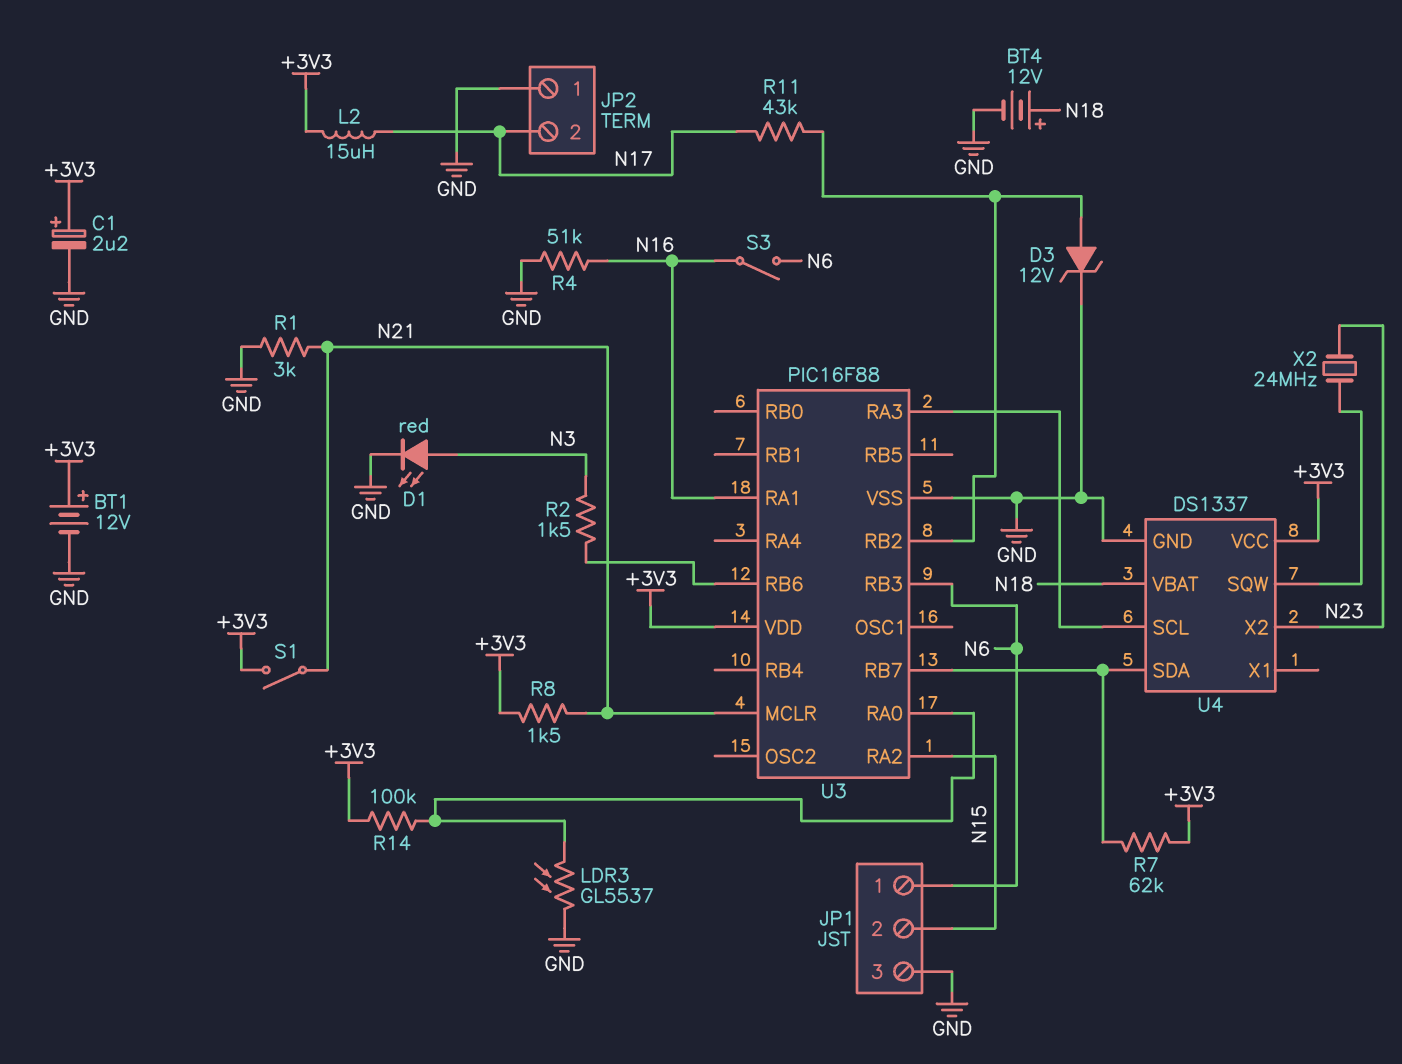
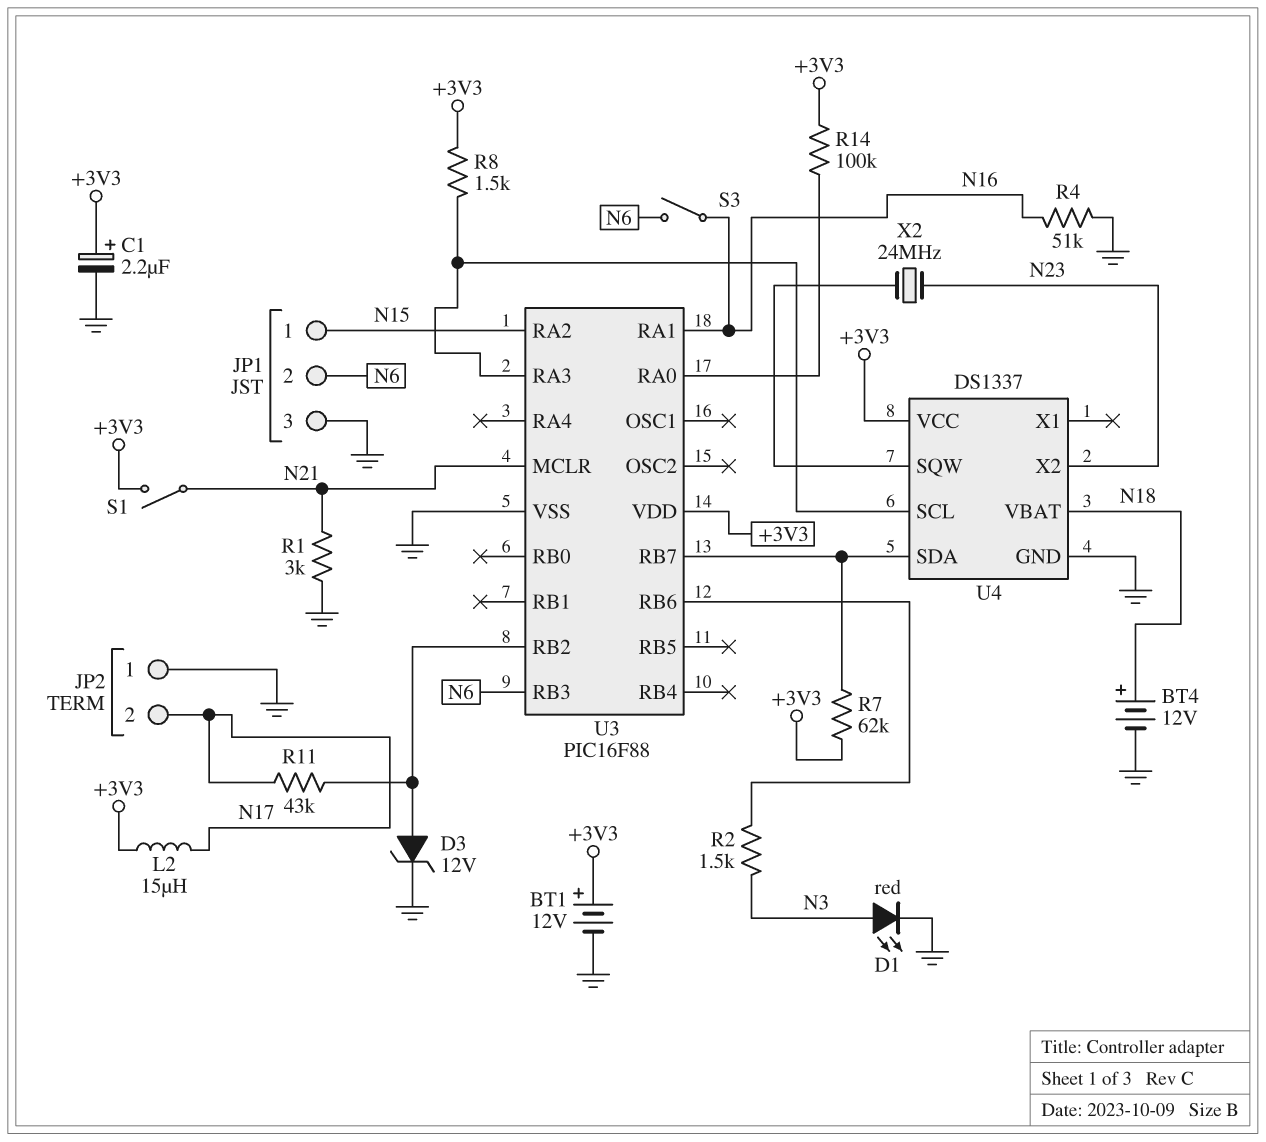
JP1 pin 1: N6 -> N15
JP1 pin 2: N15 -> N6
LDR3: GL5537 (GND, U3/RA0) -> none
R8: 1.5k (+3V3, N21) -> 1.5k (+3V3, U3/RA3)

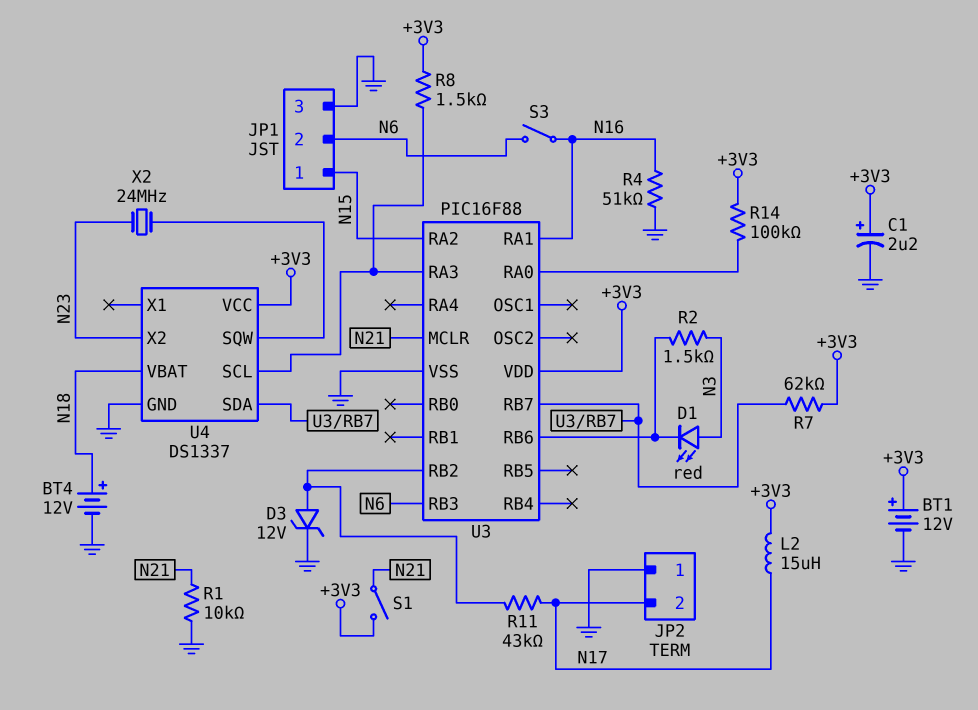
D1: LED red (A N3, K GND) -> LED red (A N3, K U3/RB6)
R1: 3k (GND, N21) -> 10k (GND, N21)

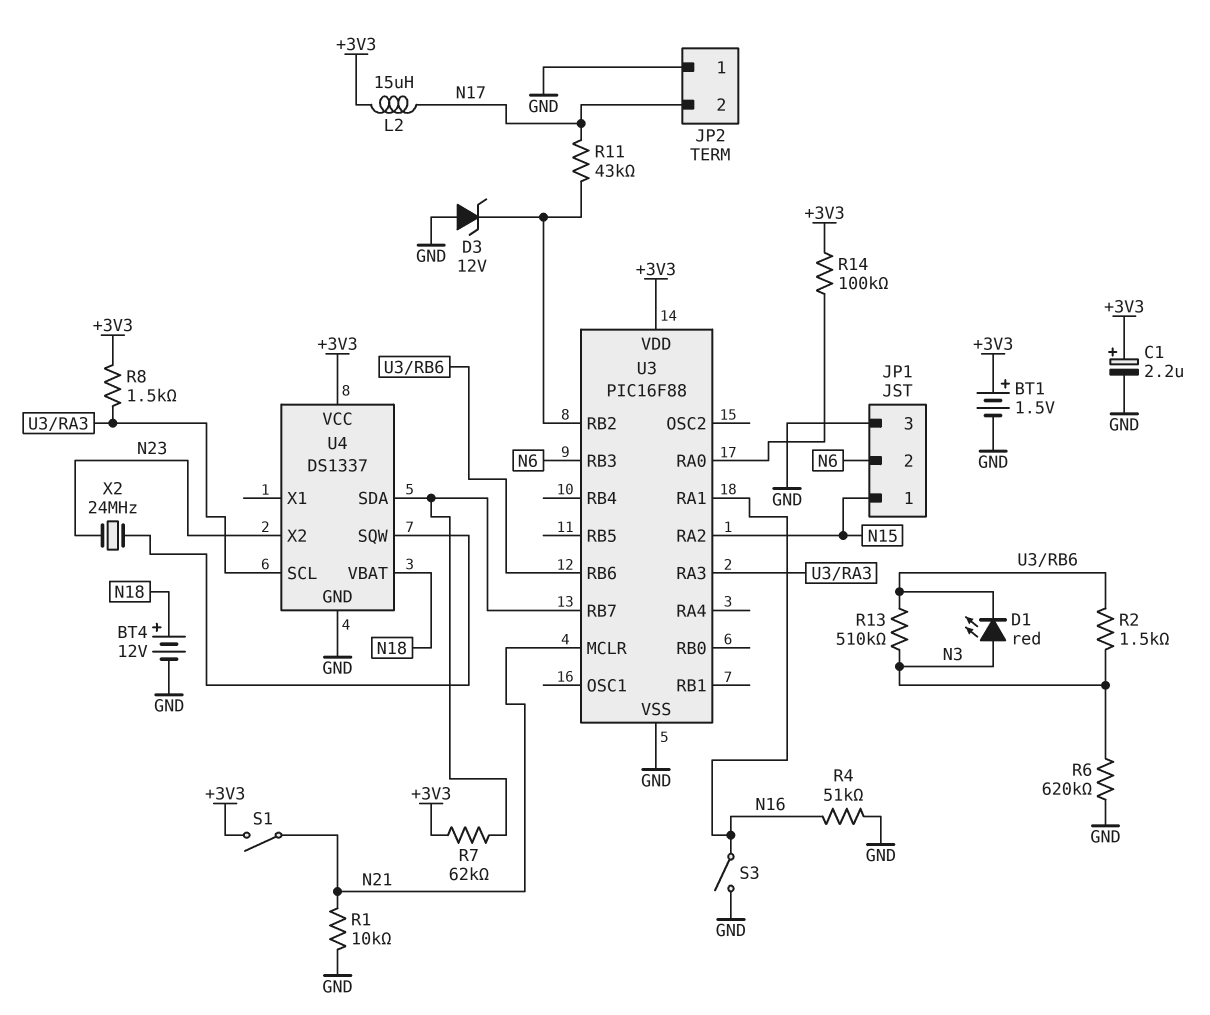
BT1: 12V (plus +3V3, minus GND) -> 1.5V (plus +3V3, minus GND)
D3: zener 12V (A U3/RB2, K GND) -> zener 12V (A GND, K U3/RB2)
R6: none -> 620k (GND, N3)
R13: none -> 510k (N3, U3/RB6)
S3: switch (N6, N16) -> switch (GND, N16)

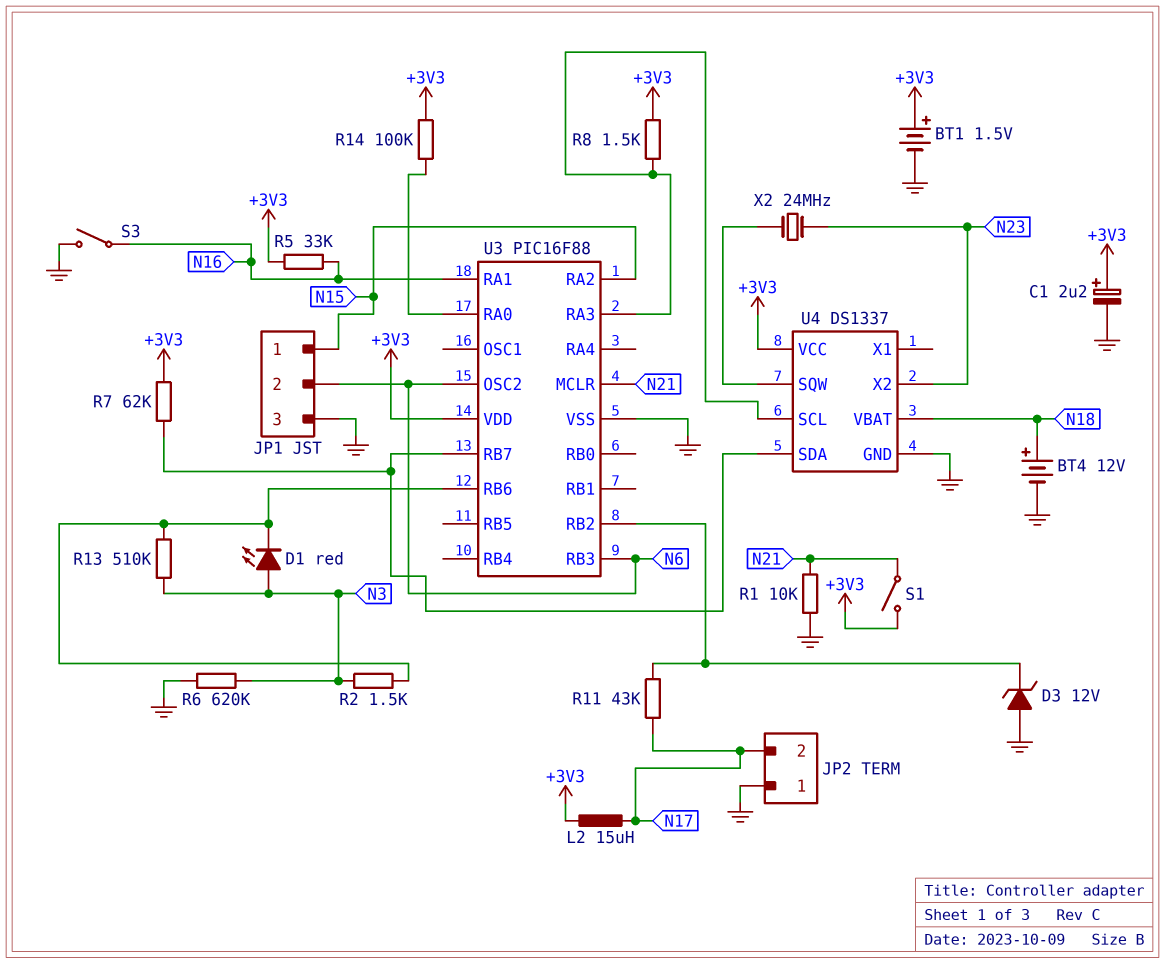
R4: 51k (GND, N16) -> none
R5: none -> 33k (+3V3, N16)
U3 pin OSC2: none -> N6

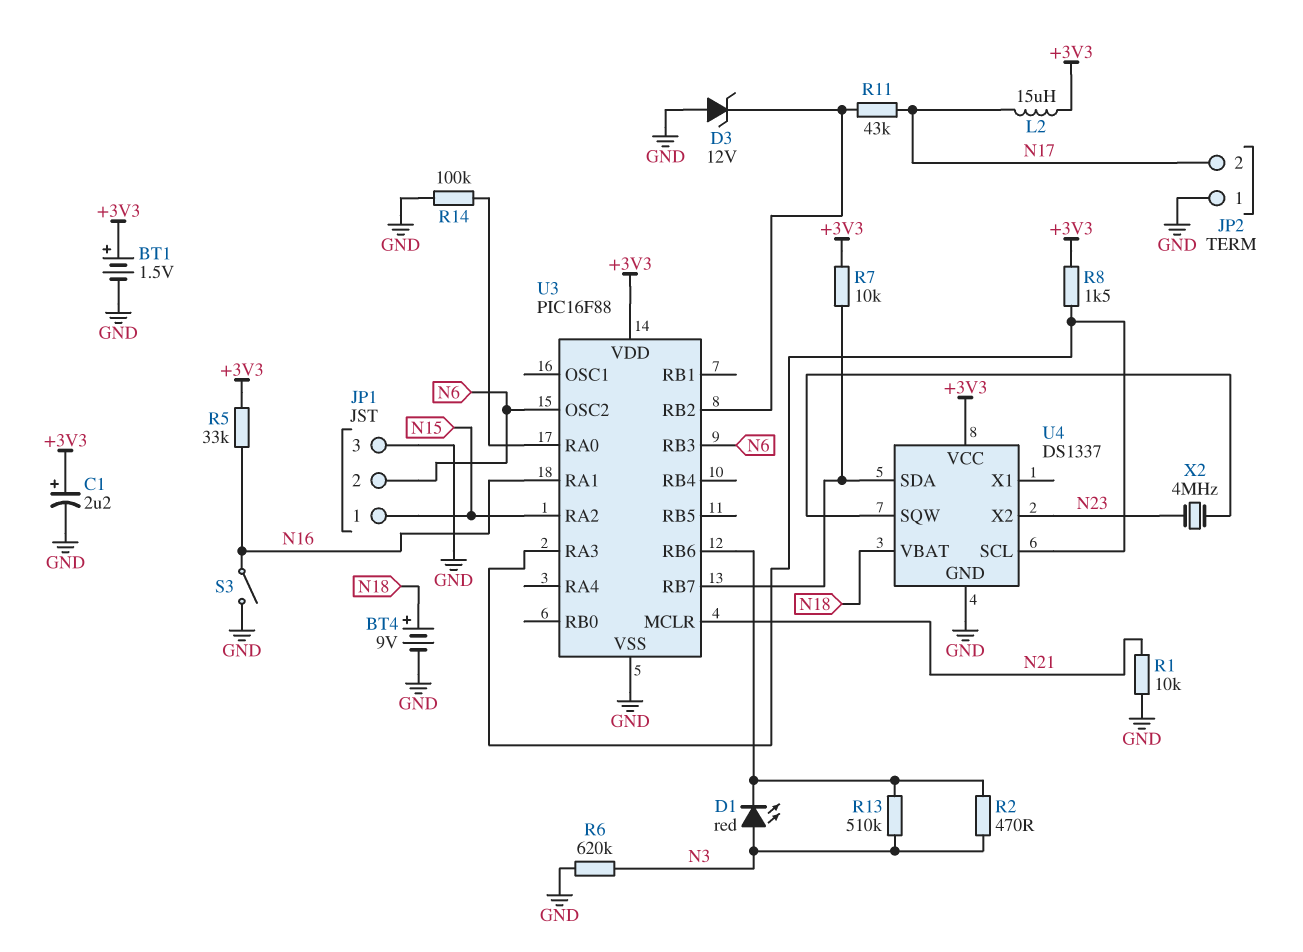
BT4: 12V (plus N18, minus GND) -> 9V (plus N18, minus GND)
R2: 1.5k (N3, U3/RB6) -> 470 (N3, U3/RB6)
R7: 62k (+3V3, U3/RB7) -> 10k (+3V3, U3/RB7)
R14: 100k (+3V3, U3/RA0) -> 100k (GND, U3/RA0)
S1: switch (+3V3, N21) -> none
X2: 24MHz (N23, U4/SQW) -> 4MHz (N23, U4/SQW)

